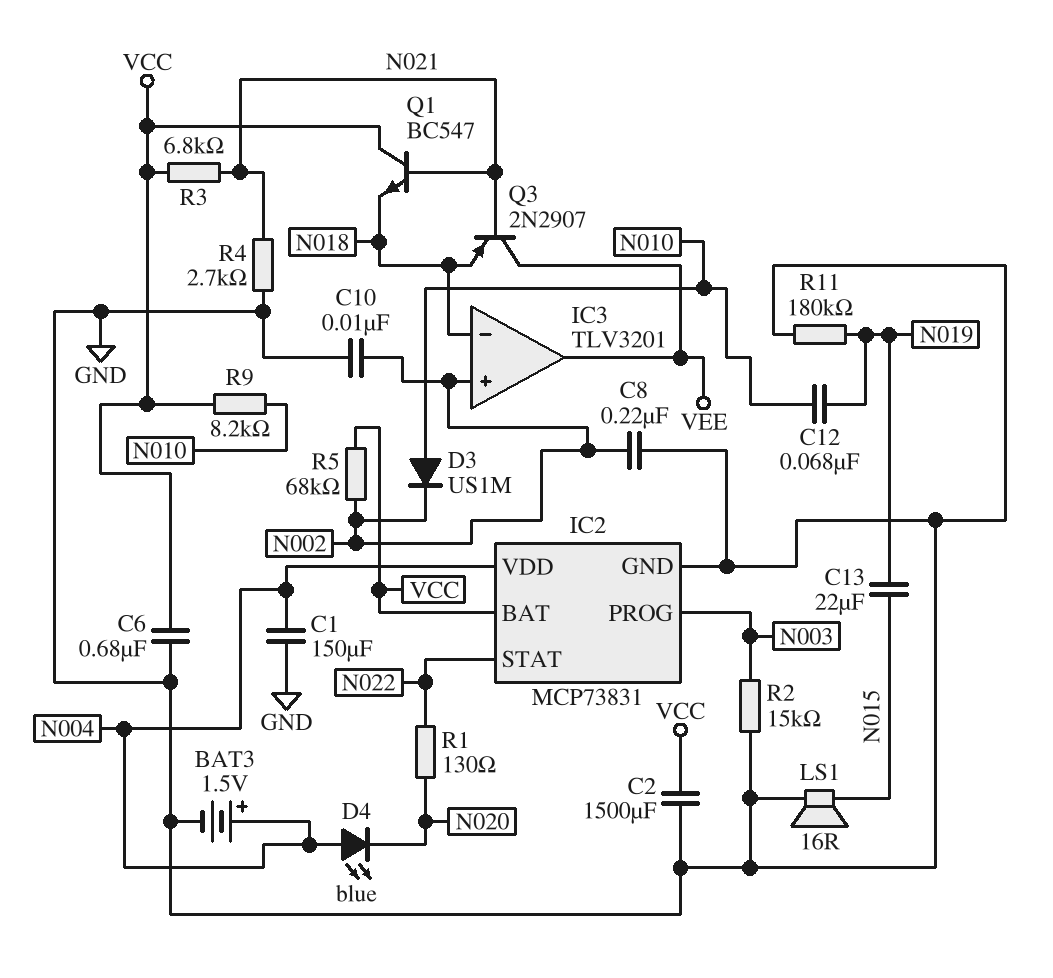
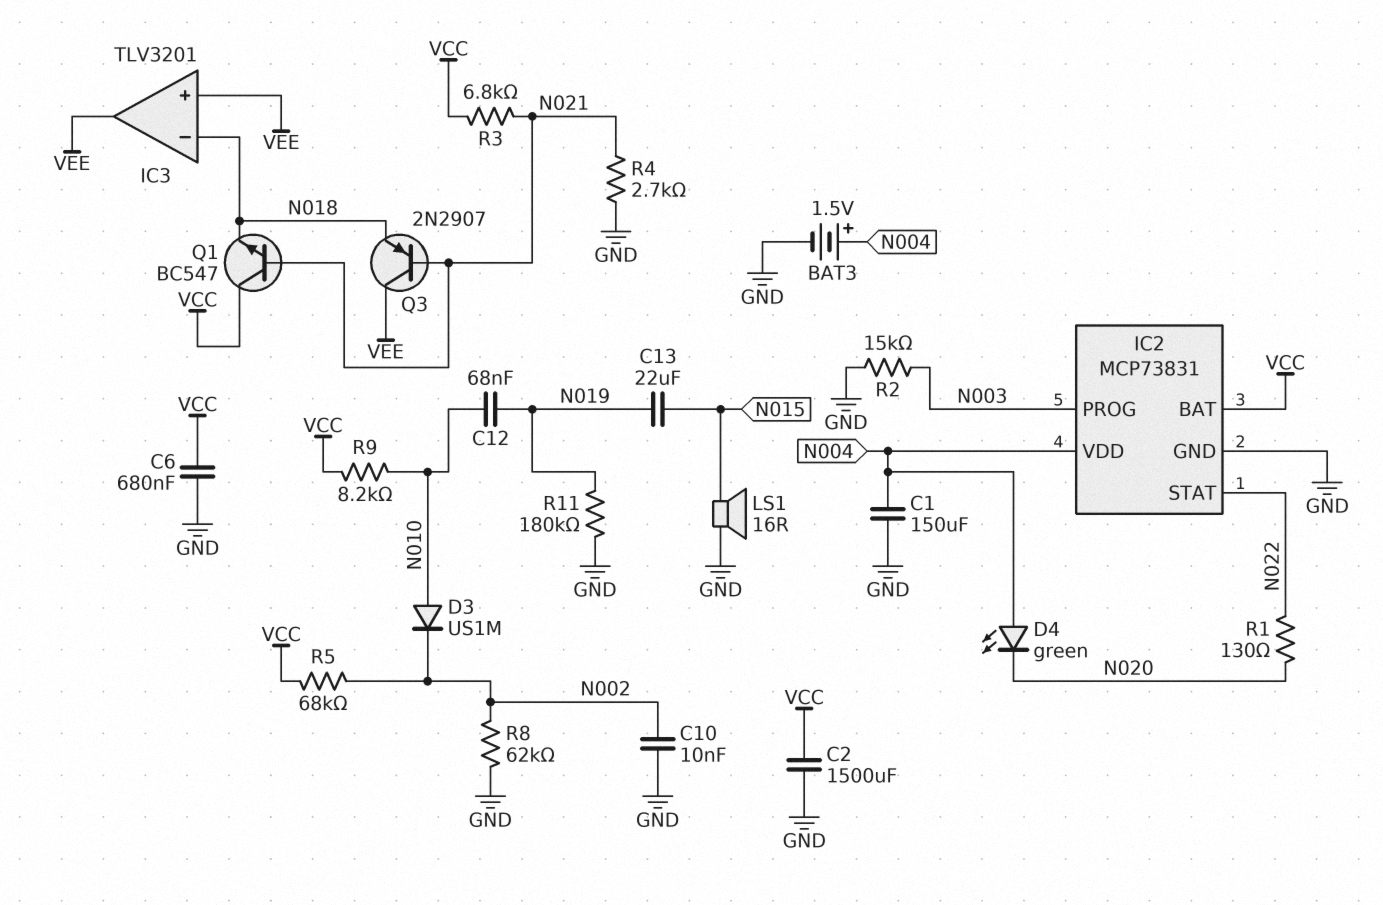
C8: 220nF (GND, N002) -> none
D4: LED blue (A N004, K N020) -> LED green (A N004, K N020)
IC3 pin in+: N002 -> VEE
R8: none -> 62k (GND, N002)

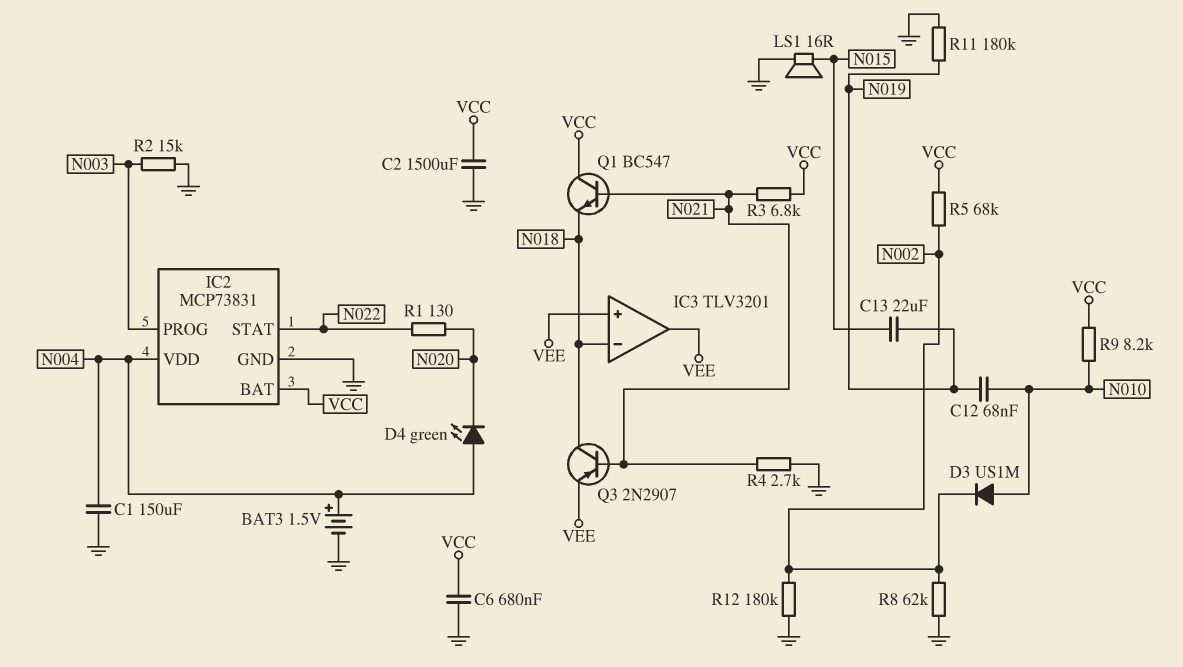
C10: 10nF (GND, N002) -> none
Q3: PNP 2N2907 (B N021, C VEE, E N018) -> PNP 2N2907 (B N021, C N018, E VEE)
R12: none -> 180k (GND, N002)

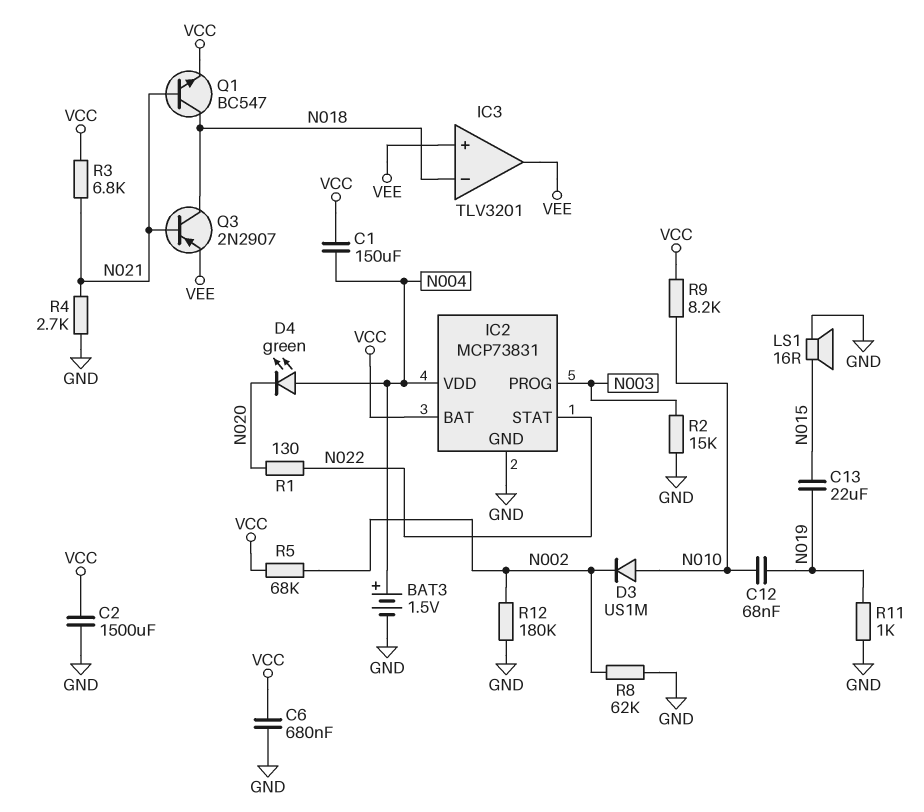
C1: 150uF (GND, N004) -> 150uF (N004, VCC)
Q1: NPN BC547 (B N021, C VCC, E N018) -> NPN BC547 (B N021, C N018, E VCC)
R11: 180k (GND, N019) -> 1k (GND, N019)

